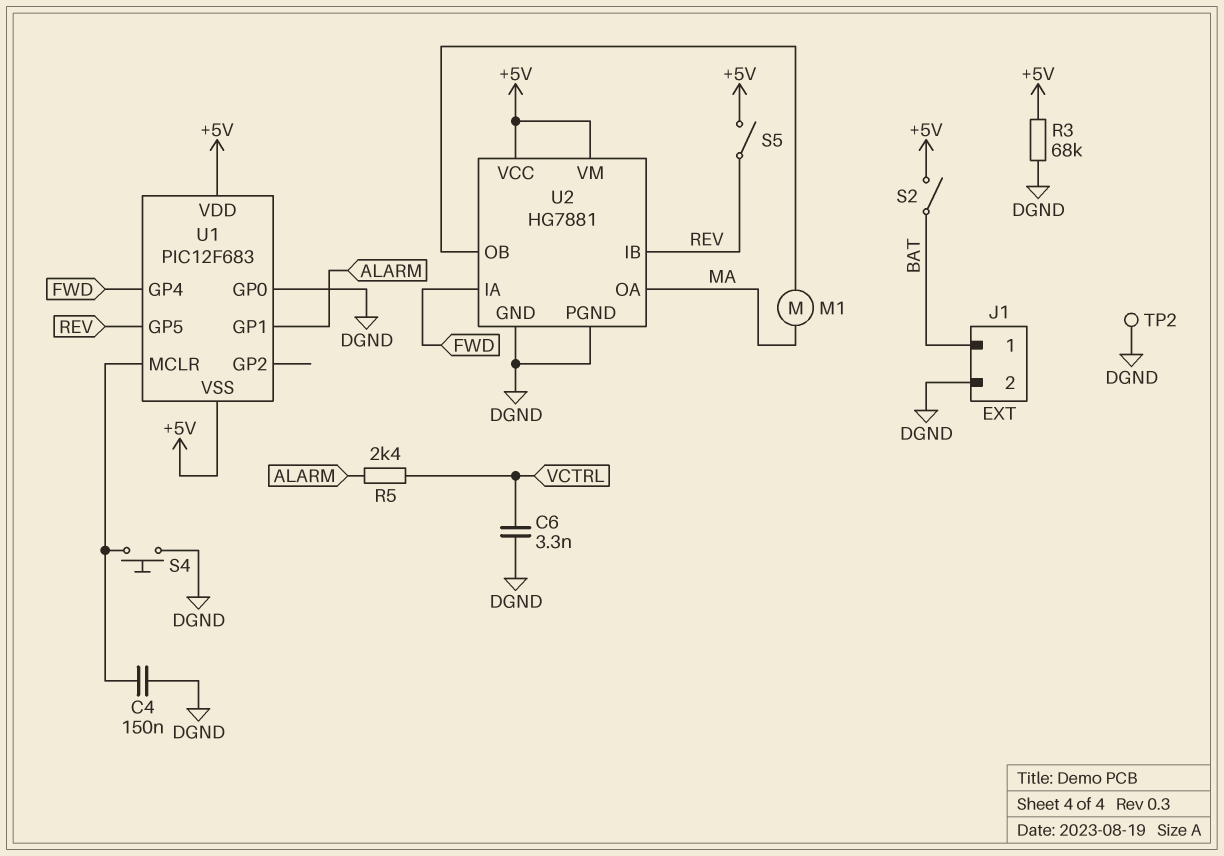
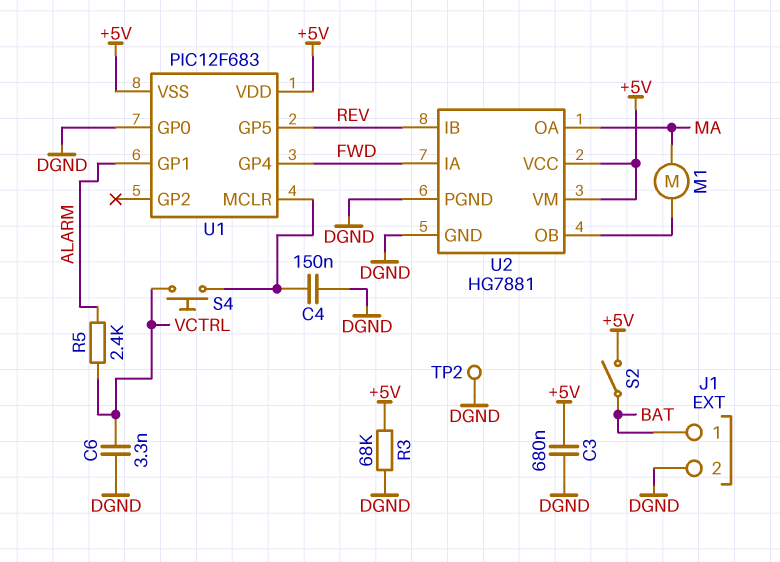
C3: none -> 680nF (+5V, DGND)
S4: button (DGND, U1/MCLR) -> button (U1/MCLR, VCTRL)
S5: switch (+5V, REV) -> none

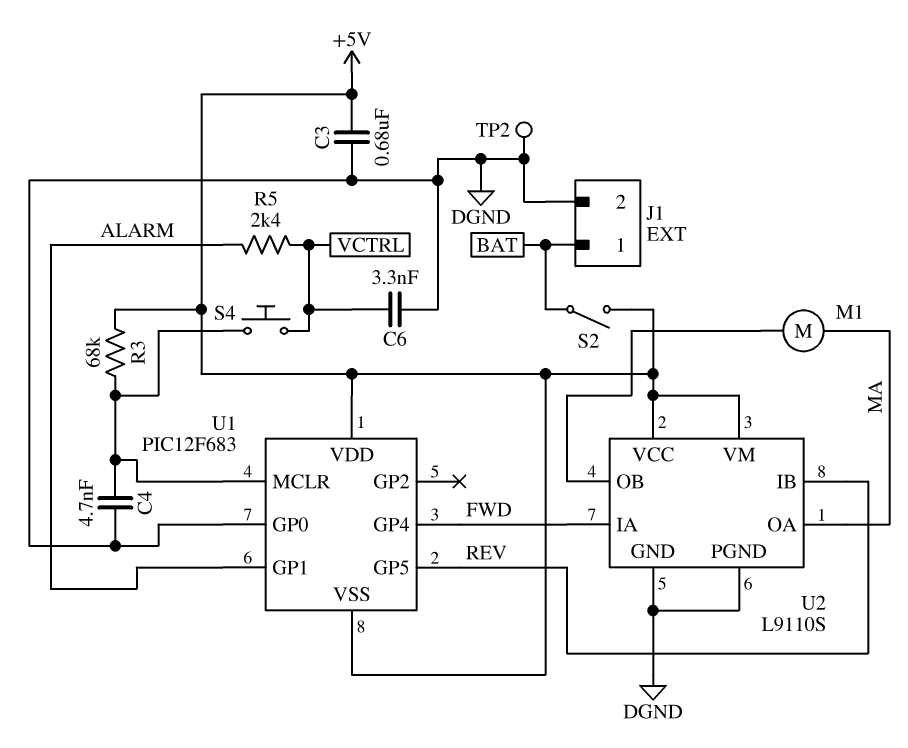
C4: 150nF (DGND, U1/MCLR) -> 4.7nF (DGND, U1/MCLR)
R3: 68k (+5V, DGND) -> 68k (+5V, U1/MCLR)
U2: HG7881 -> L9110S

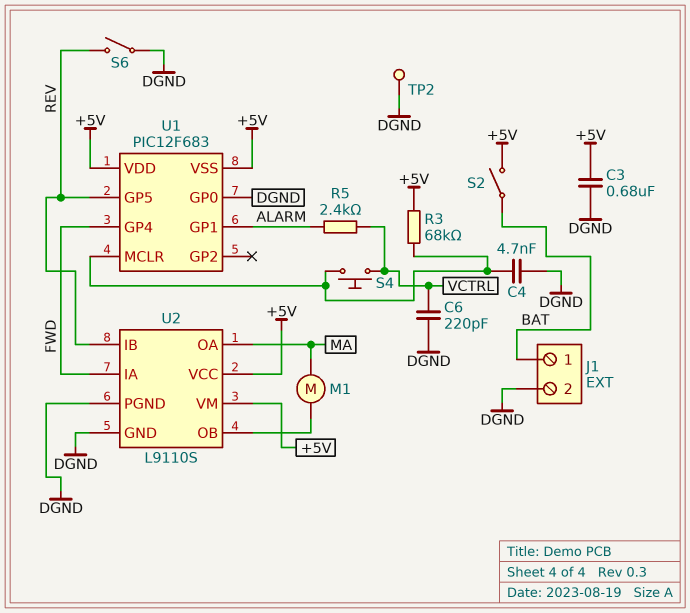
C6: 3.3nF (DGND, VCTRL) -> 220pF (DGND, VCTRL)
S6: none -> switch (DGND, REV)

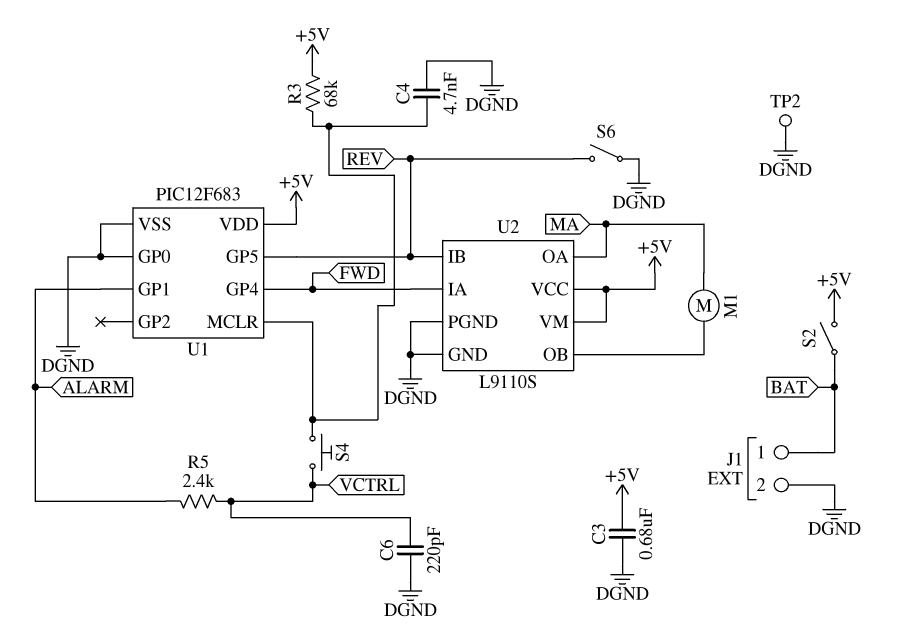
U1 pin VSS: +5V -> DGND

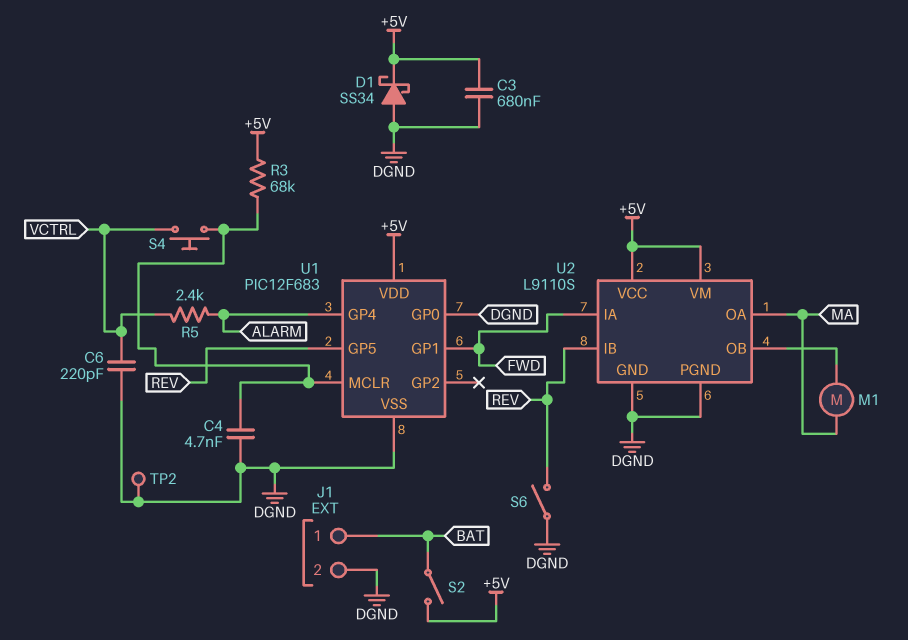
D1: none -> schottky SS34 (A DGND, K +5V)
U1 pin GP1: ALARM -> FWD
U1 pin GP4: FWD -> ALARM

